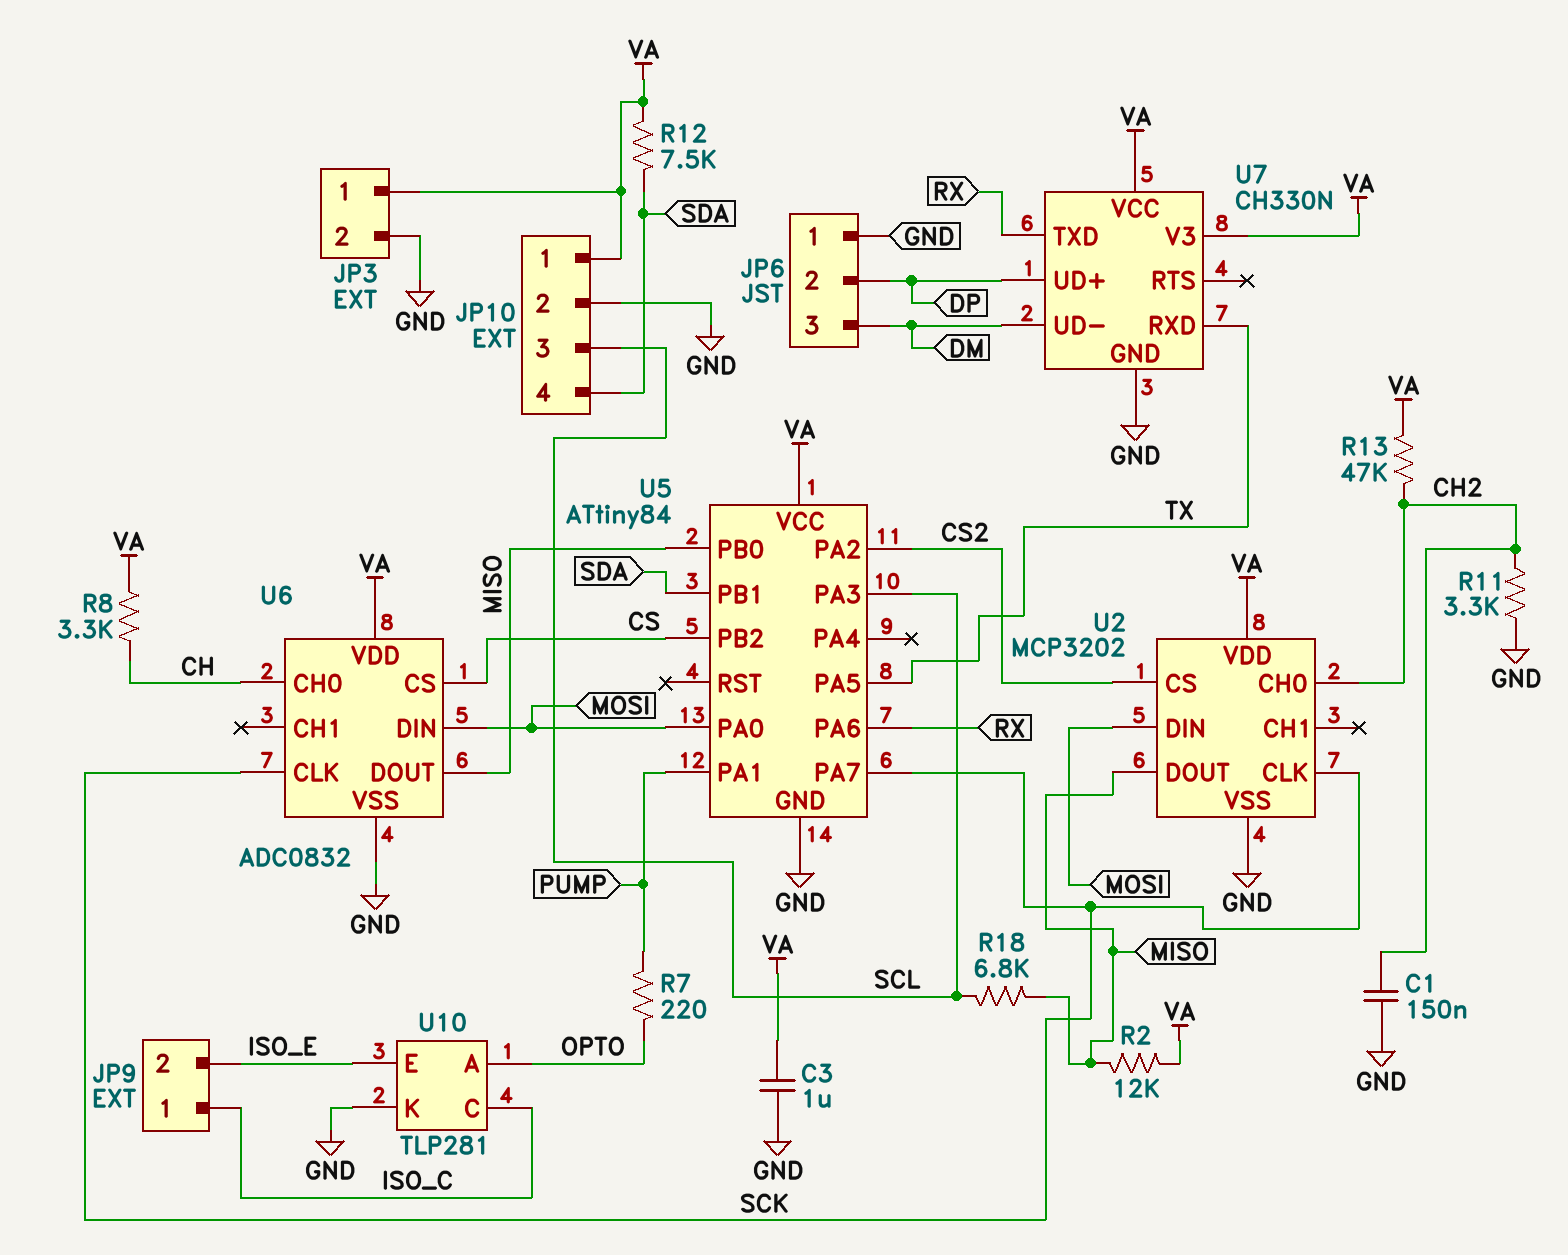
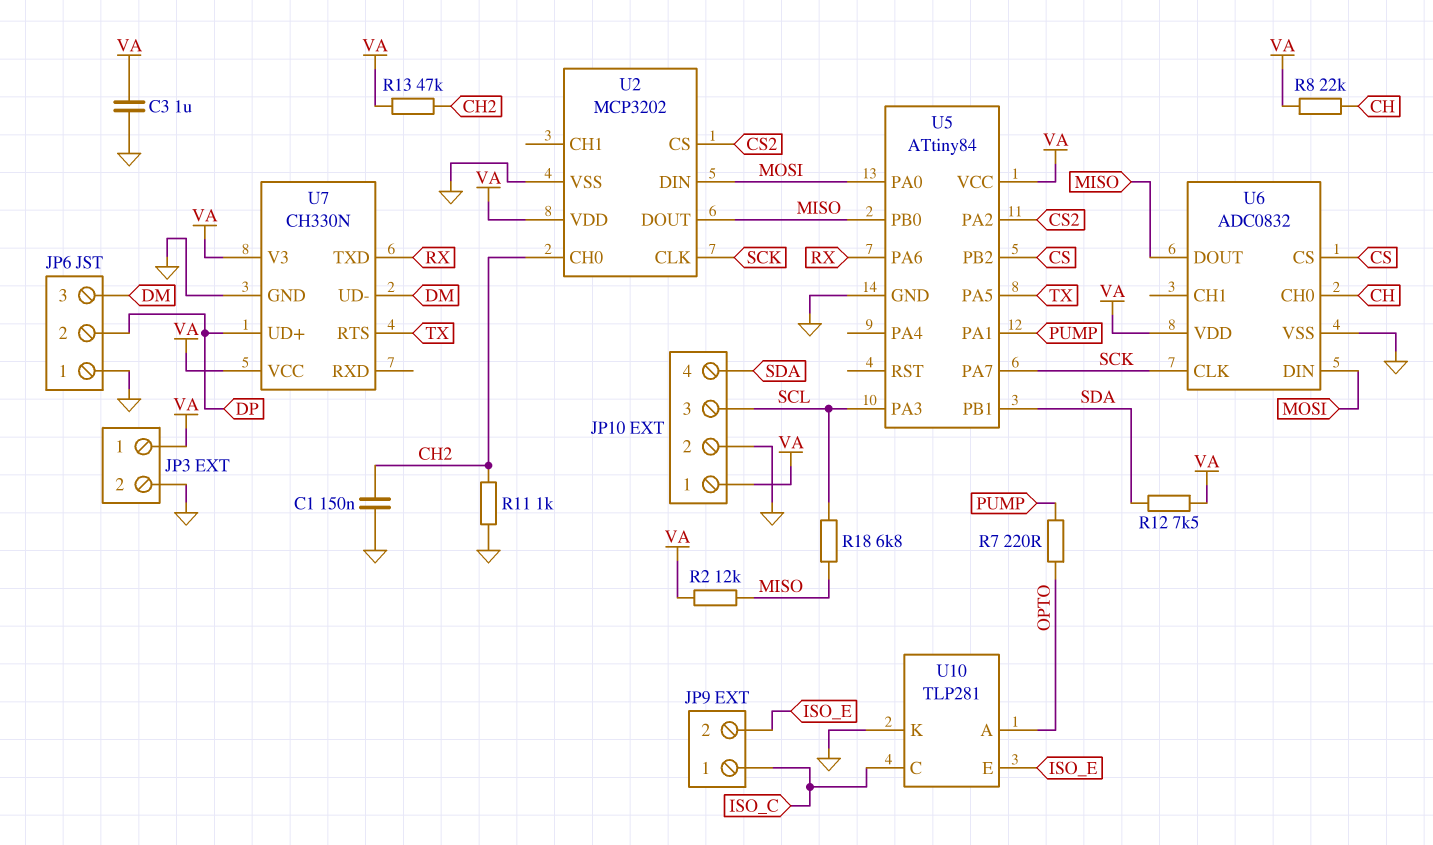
R8: 3.3k (CH, VA) -> 22k (CH, VA)
R11: 3.3k (CH2, GND) -> 1k (CH2, GND)
U7 pin RTS: none -> TX
U7 pin RXD: TX -> none

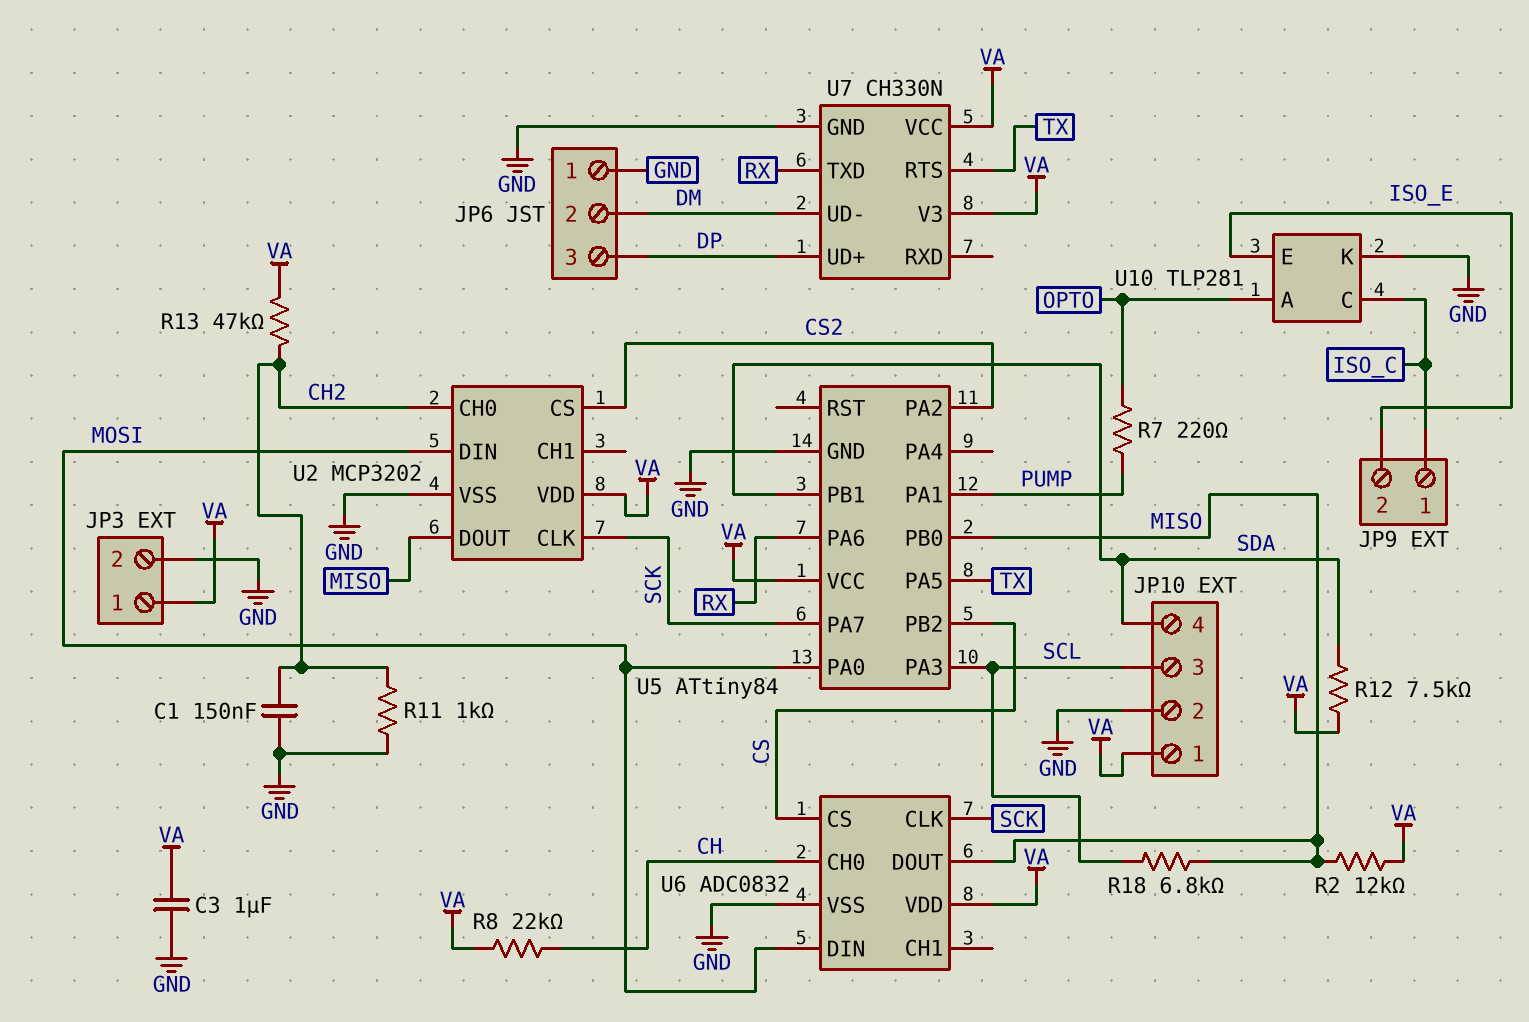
JP6 pin 2: DP -> DM
JP6 pin 3: DM -> DP

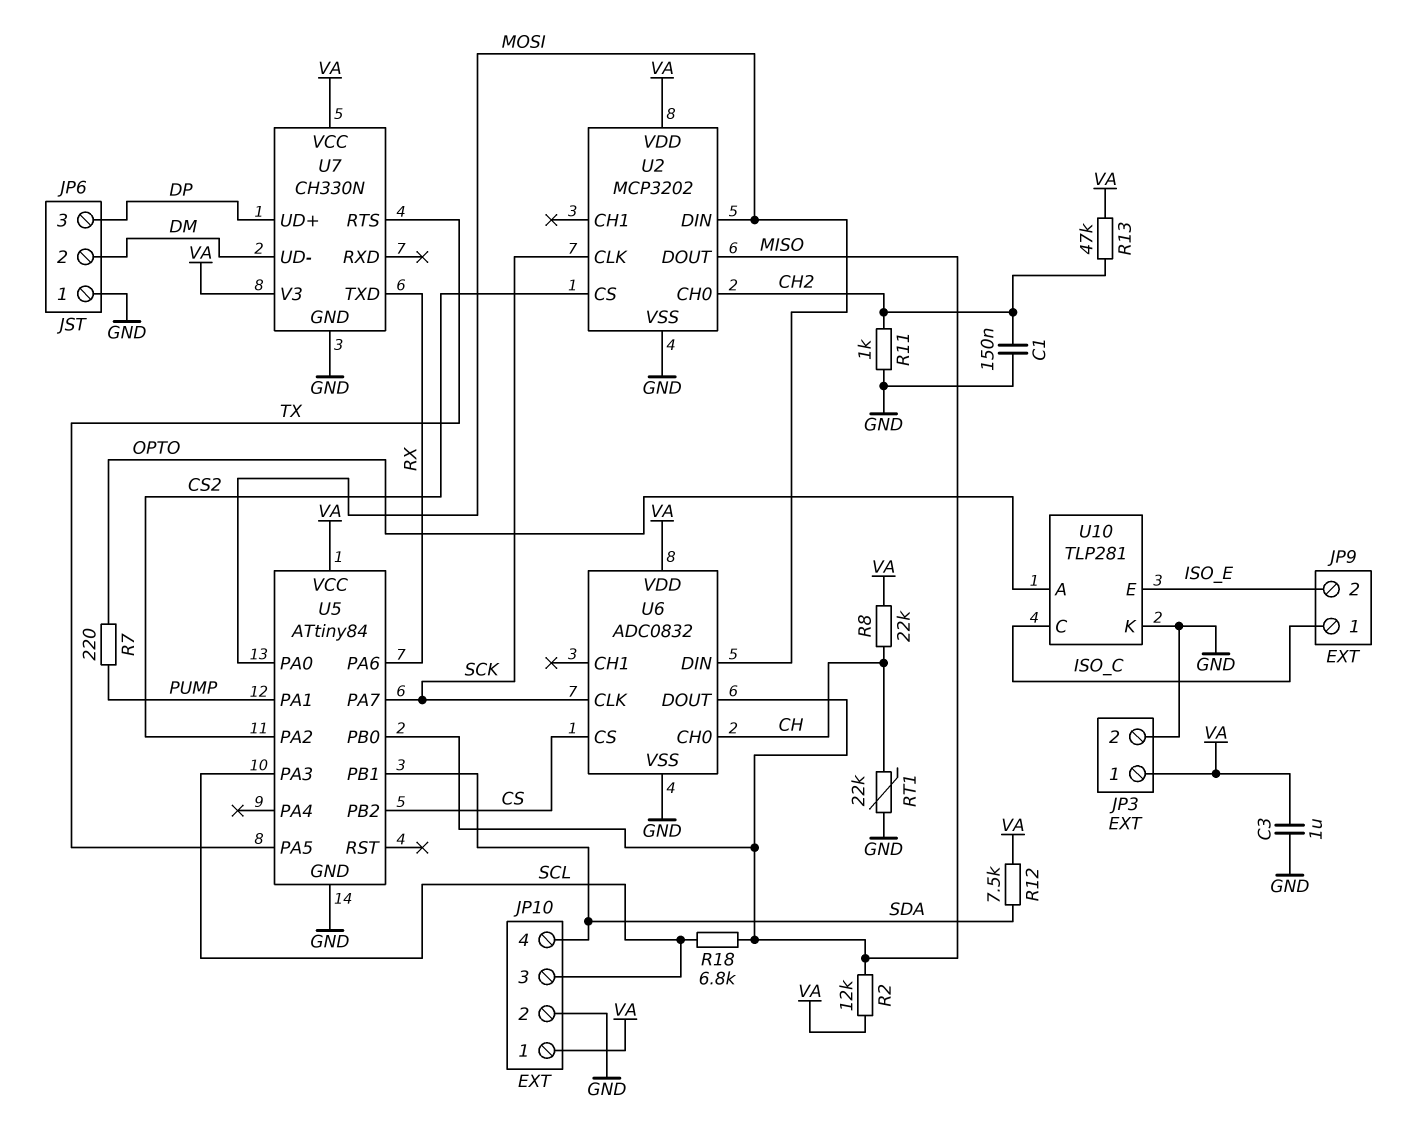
RT1: none -> 22k (CH, GND)

